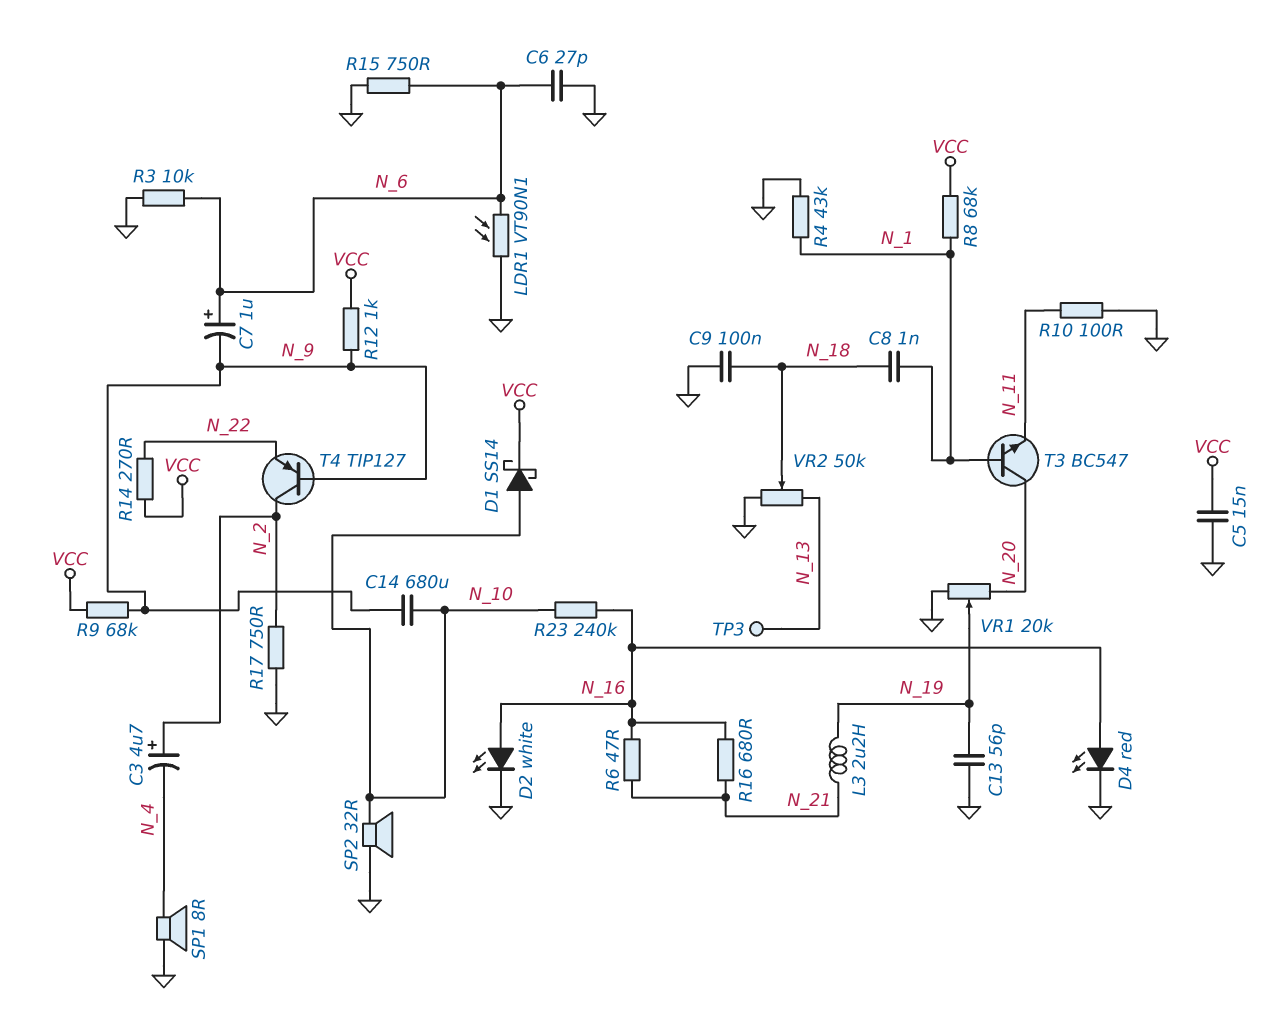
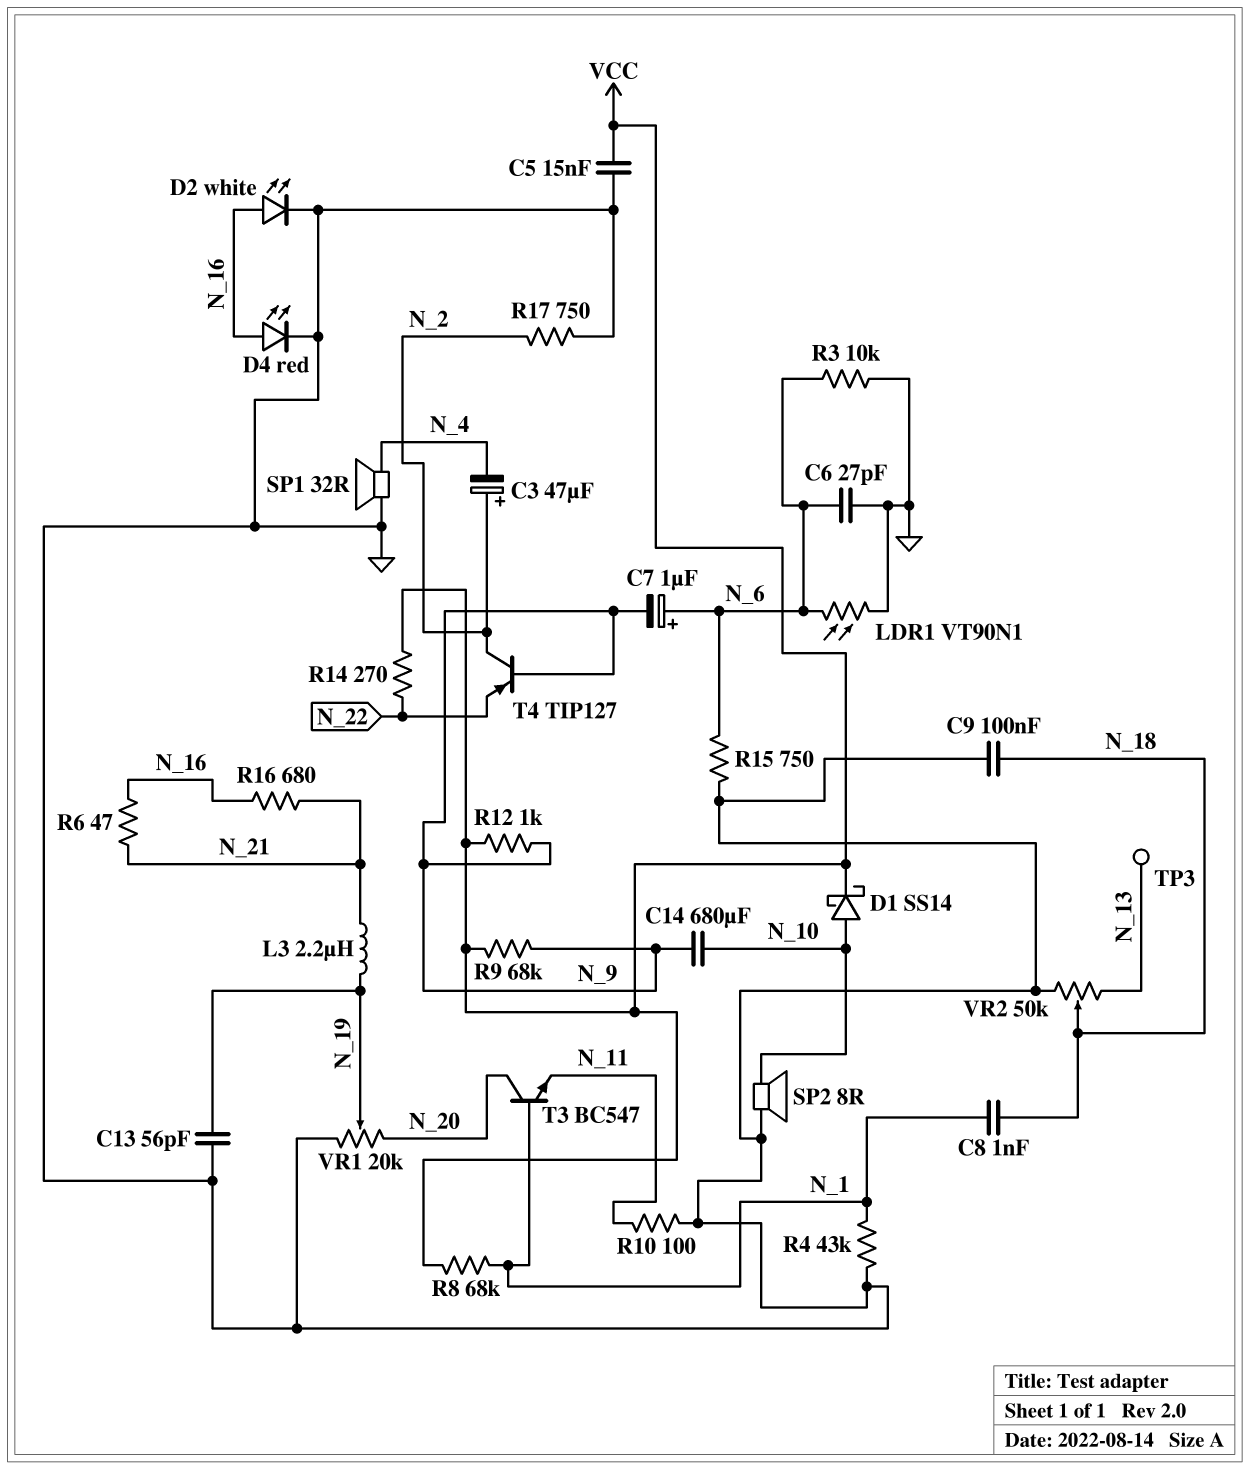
C3: 4.7uF (plus N_2, minus N_4) -> 47uF (plus N_2, minus N_4)
R23: 240k (N_10, N_16) -> none
SP1: speaker 8R (GND, N_4) -> speaker 32R (GND, N_4)
SP2: speaker 32R (GND, N_10) -> speaker 8R (GND, N_10)

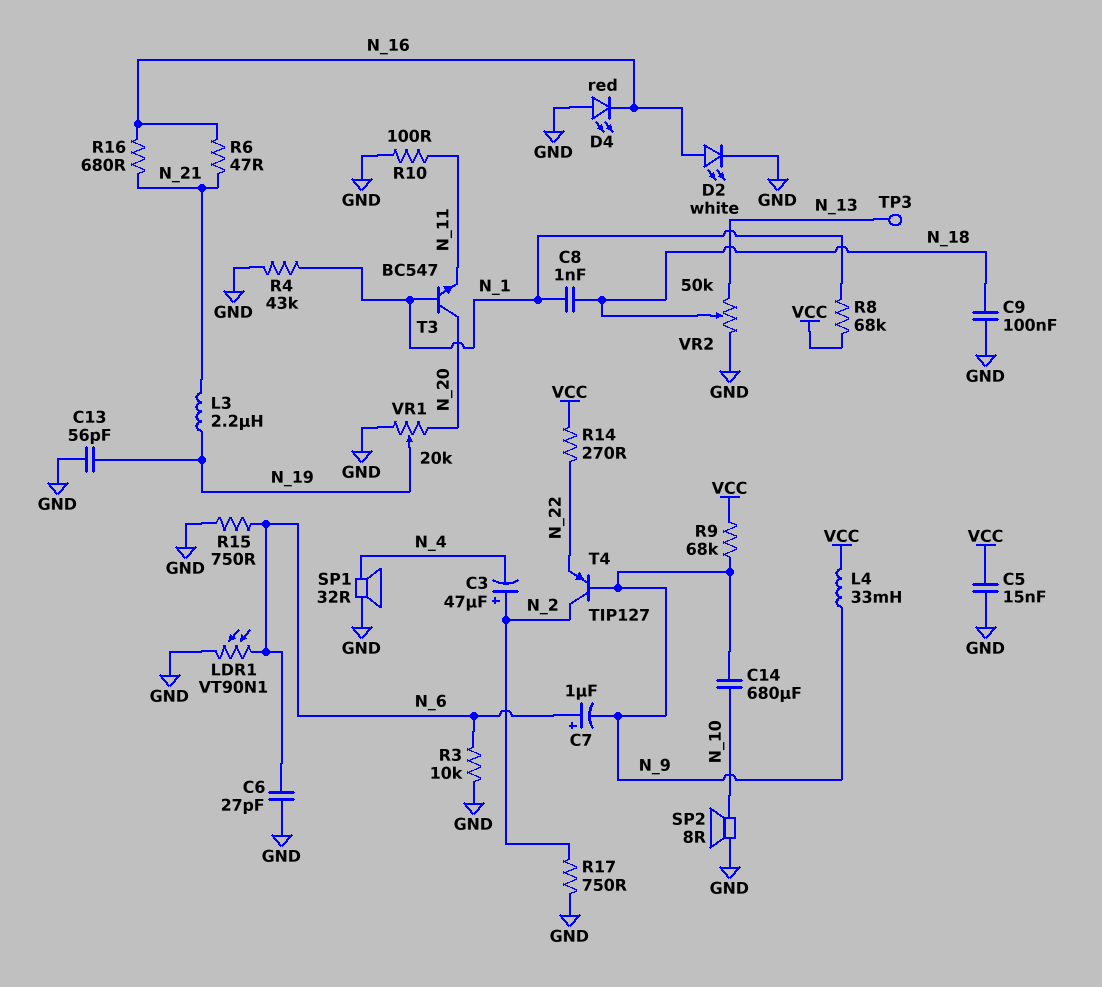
D1: schottky SS14 (A N_10, K VCC) -> none
D4: LED red (A N_16, K GND) -> LED red (A GND, K N_16)
L4: none -> 33mH (N_9, VCC)
R12: 1k (N_9, VCC) -> none

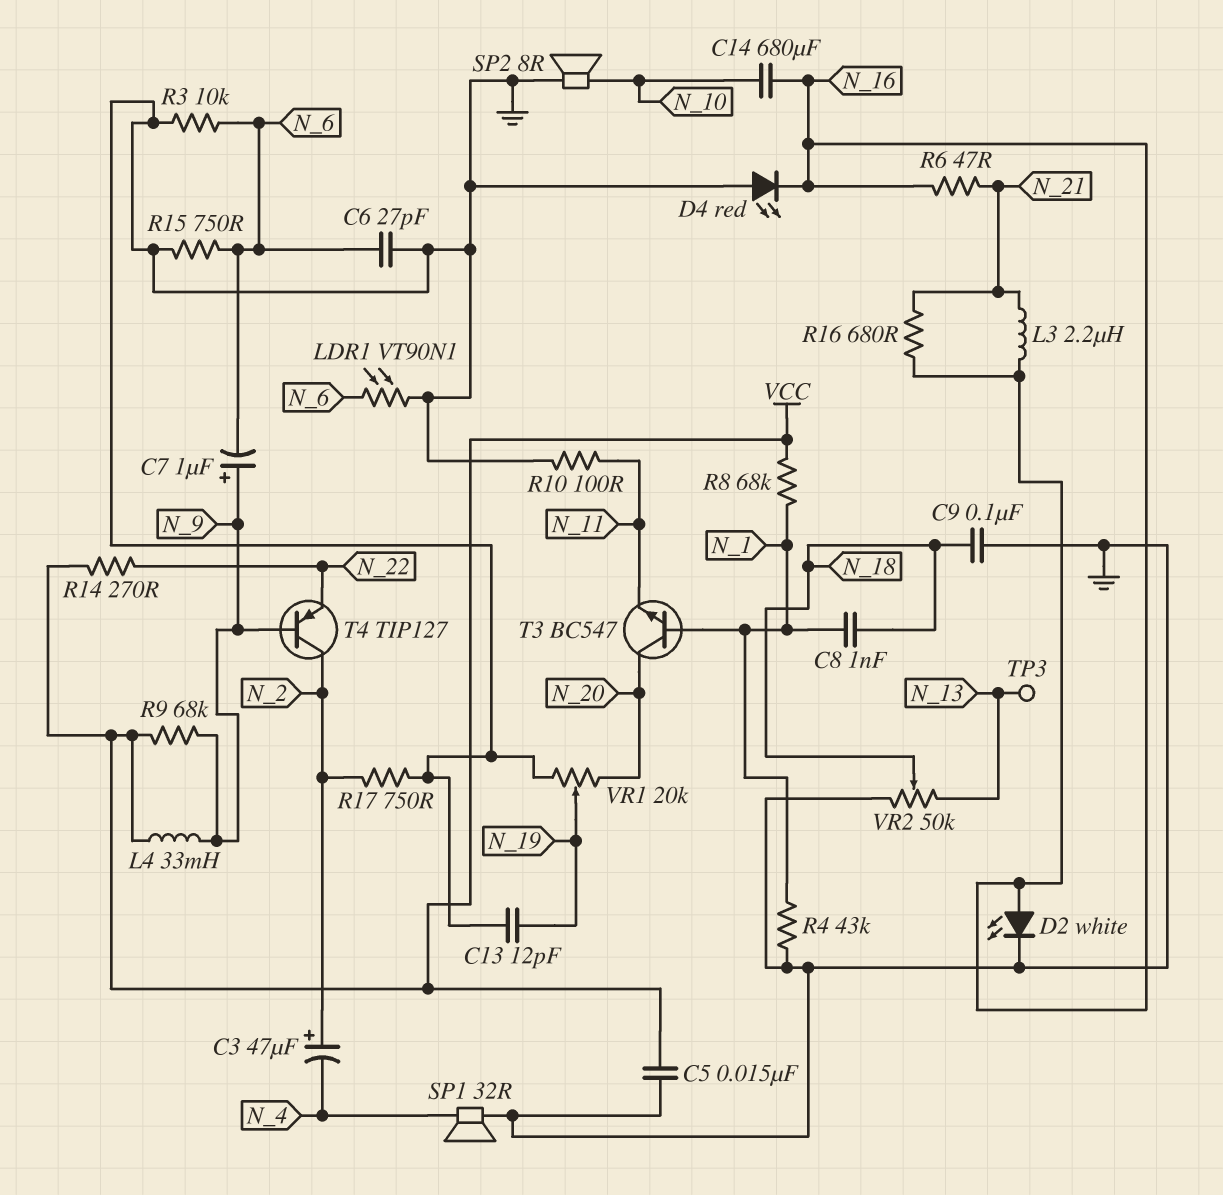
C7: 1uF (plus N_6, minus N_9) -> 1uF (plus N_9, minus N_6)
C13: 56pF (GND, N_19) -> 12pF (GND, N_19)
C14: 680uF (N_9, N_10) -> 680uF (N_10, N_16)
L3: 2.2uH (N_19, N_21) -> 2.2uH (N_16, N_21)

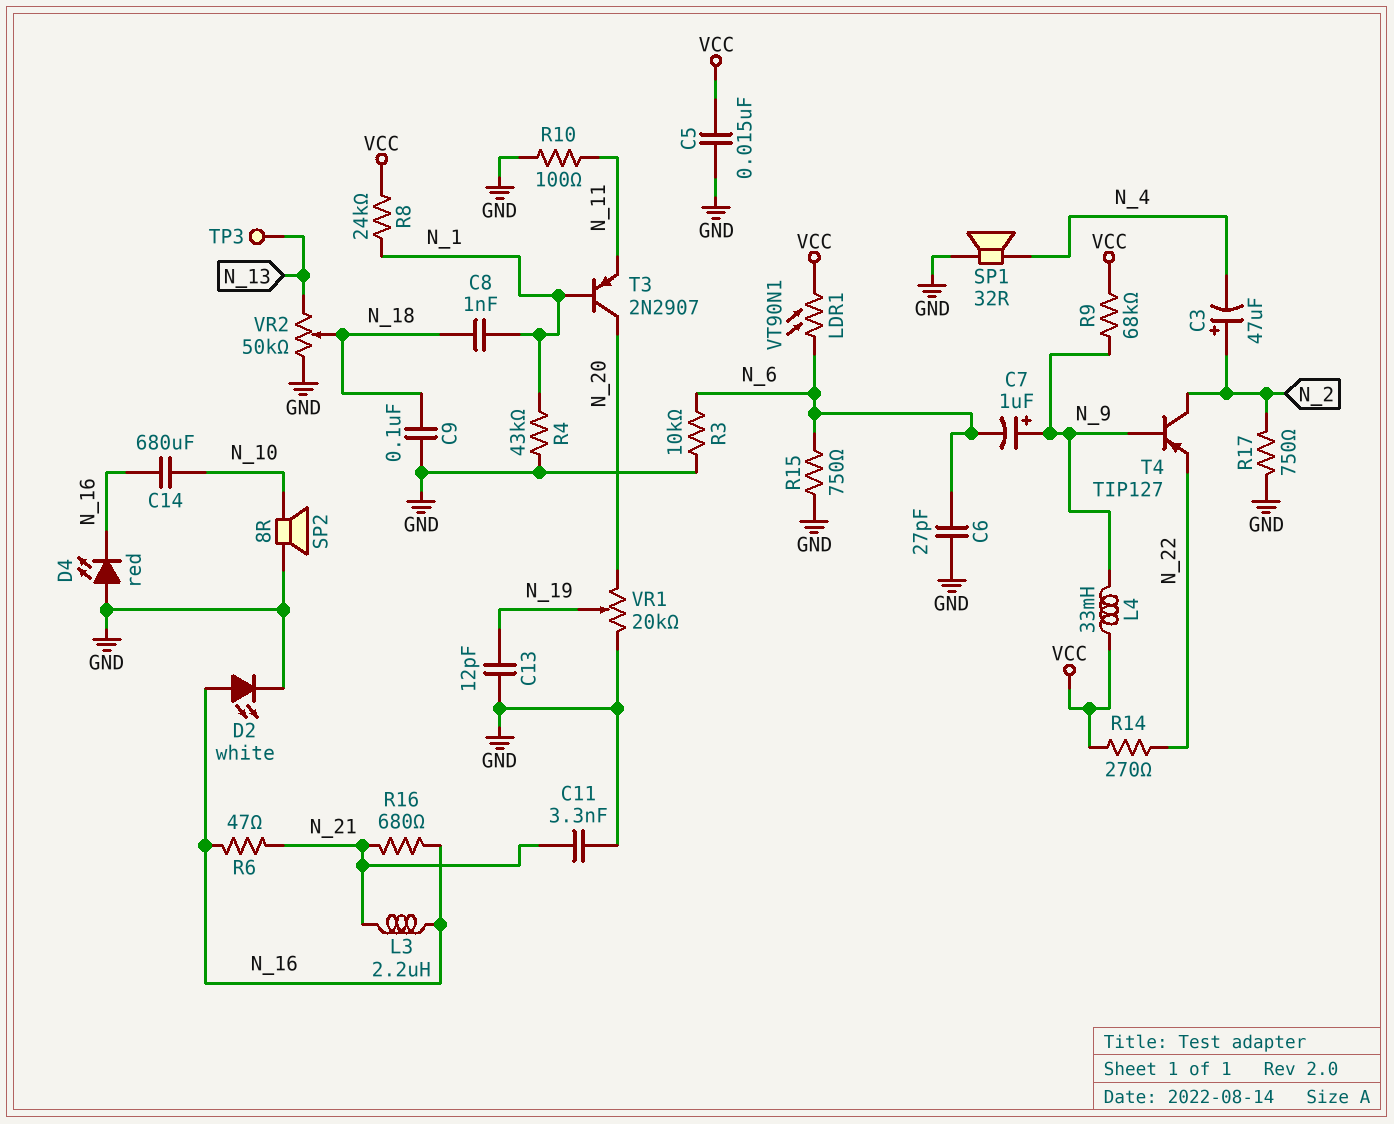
C11: none -> 3.3nF (GND, N_21)
LDR1: VT90N1 (GND, N_6) -> VT90N1 (N_6, VCC)
R8: 68k (N_1, VCC) -> 24k (N_1, VCC)
T3: NPN BC547 (B N_1, C N_20, E N_11) -> PNP 2N2907 (B N_1, C N_20, E N_11)

